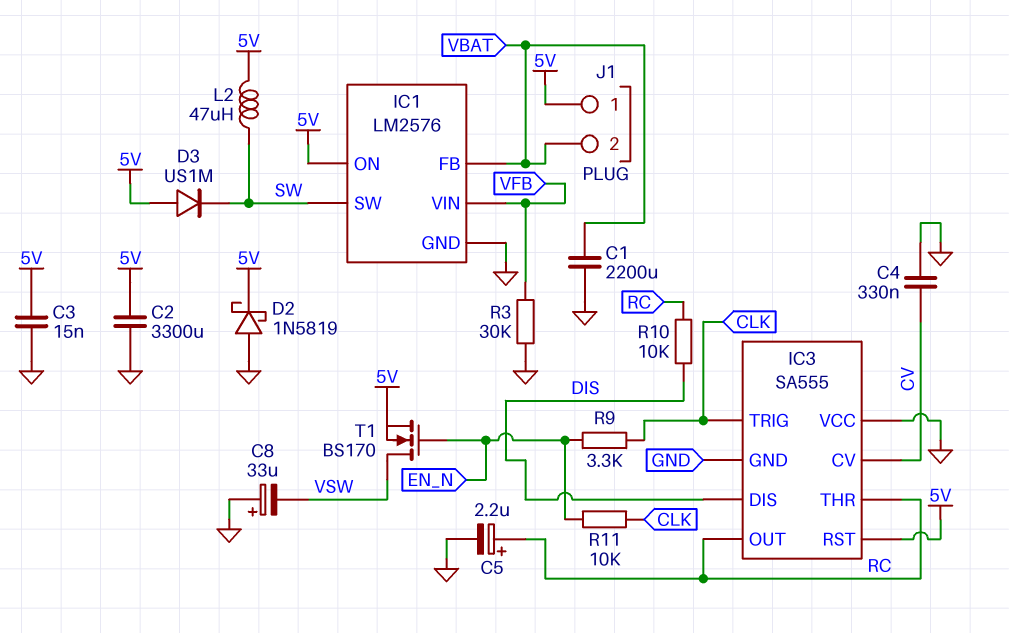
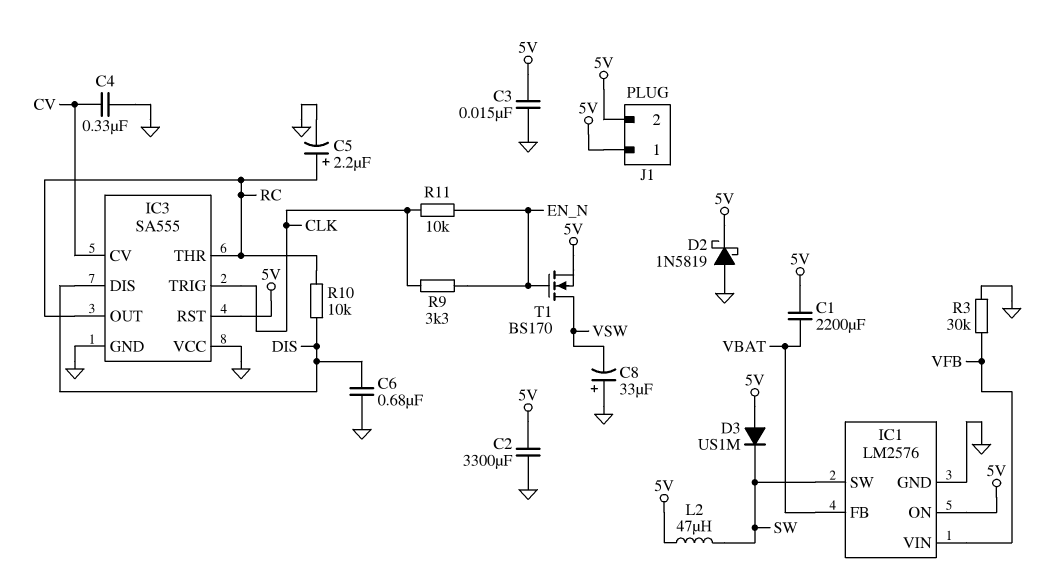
C1: 2200uF (GND, VBAT) -> 2200uF (5V, VBAT)
C6: none -> 680nF (DIS, GND)
J1 pin 2: VBAT -> 5V

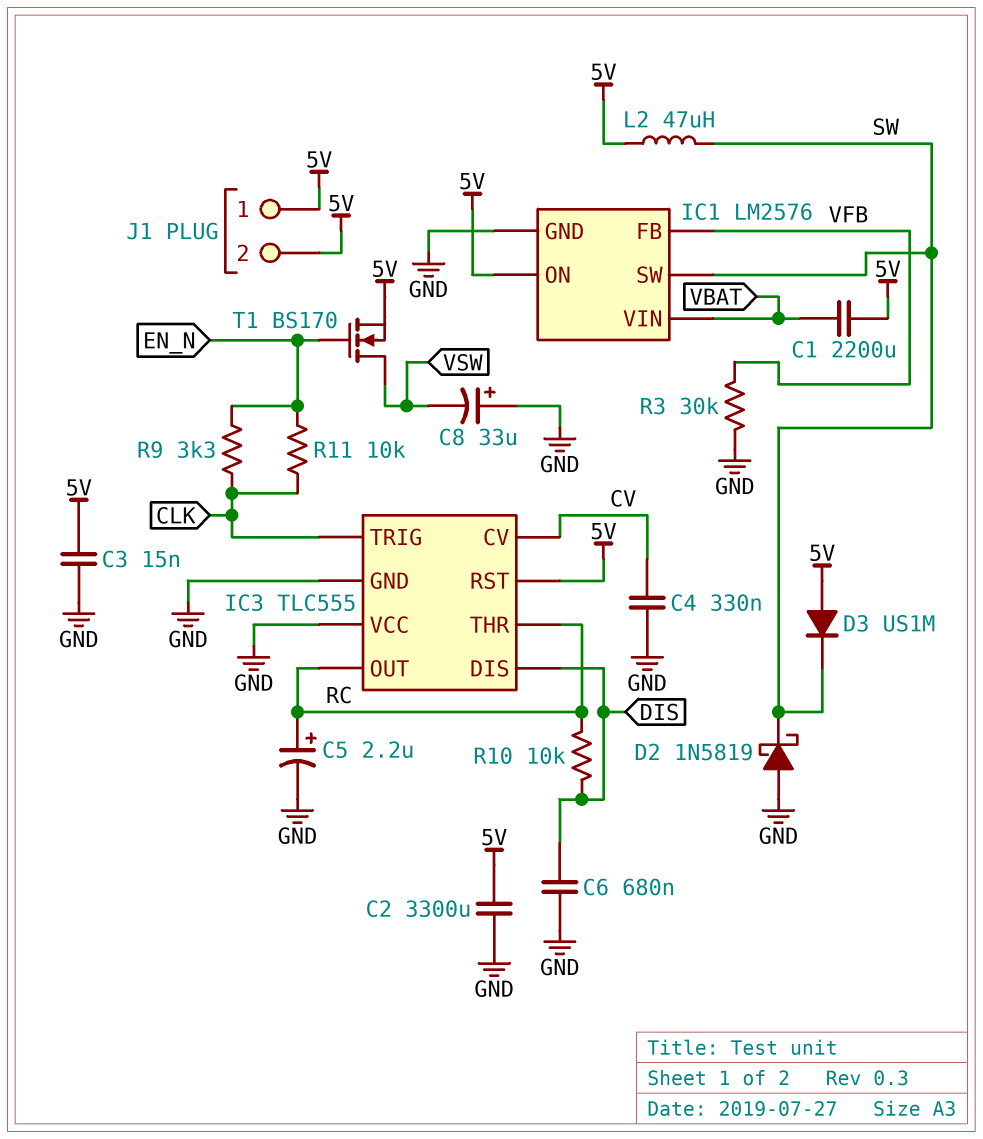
D2: schottky 1N5819 (A GND, K 5V) -> schottky 1N5819 (A GND, K SW)
IC1 pin FB: VBAT -> VFB
IC1 pin VIN: VFB -> VBAT
IC3: SA555 -> TLC555

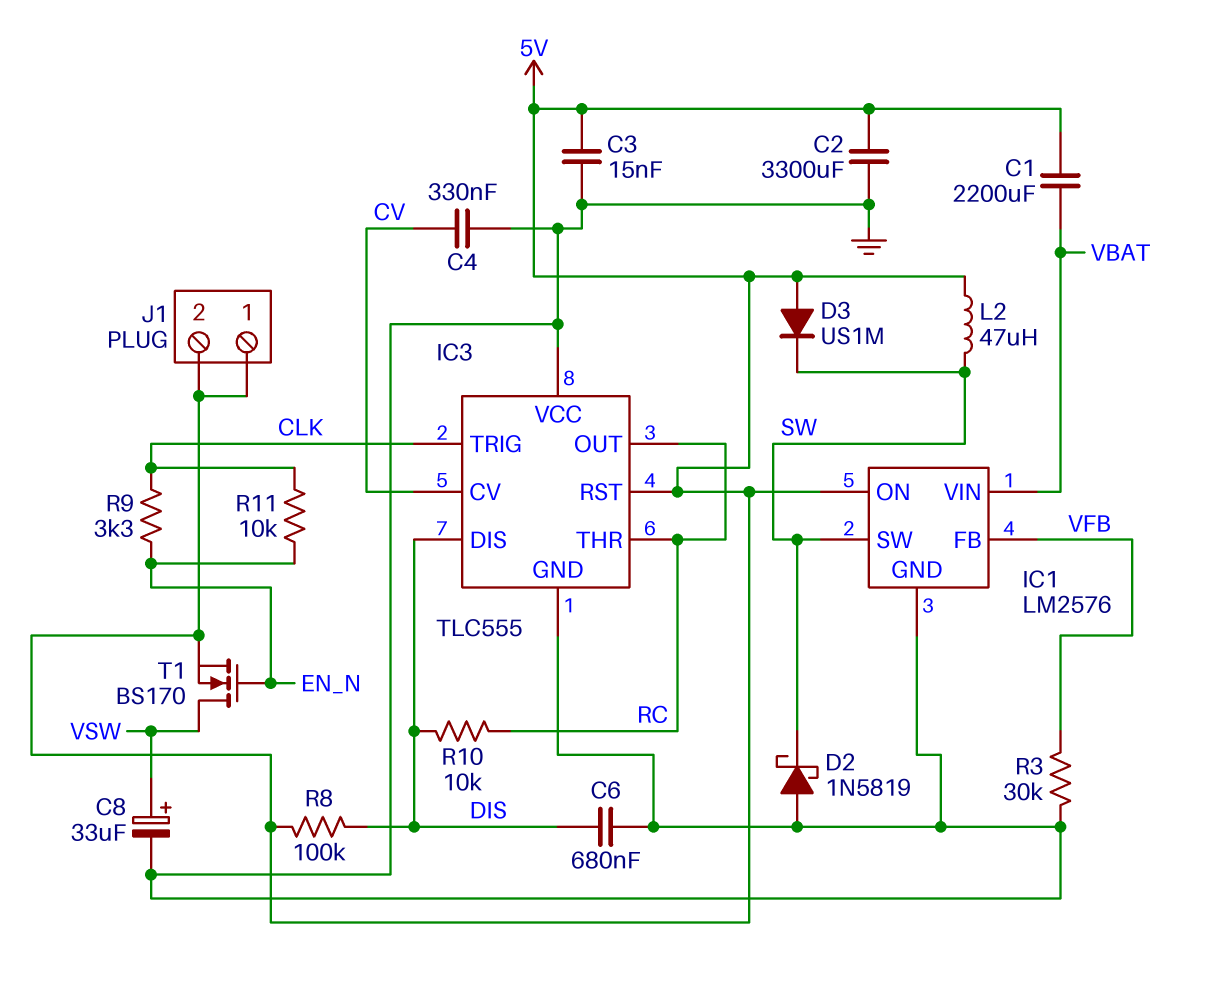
C5: 2.2uF (plus RC, minus GND) -> none
C8: 33uF (plus GND, minus VSW) -> 33uF (plus VSW, minus GND)
R8: none -> 100k (5V, DIS)

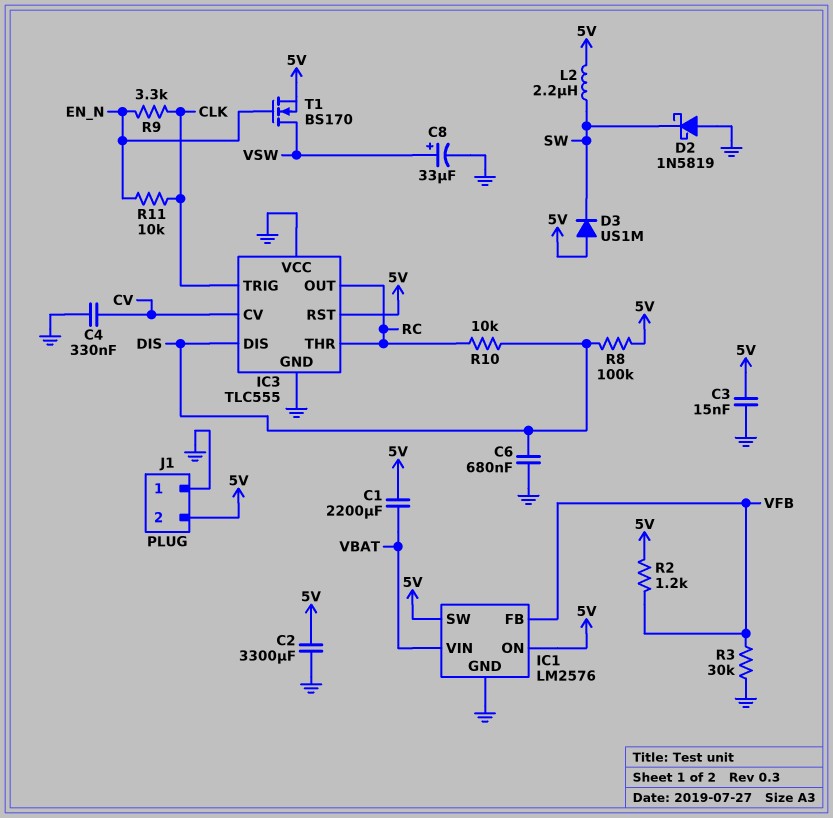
IC1 pin SW: SW -> 5V
J1 pin 1: 5V -> GND
L2: 47uH (5V, SW) -> 2.2uH (5V, SW)
R2: none -> 1.2k (5V, VFB)

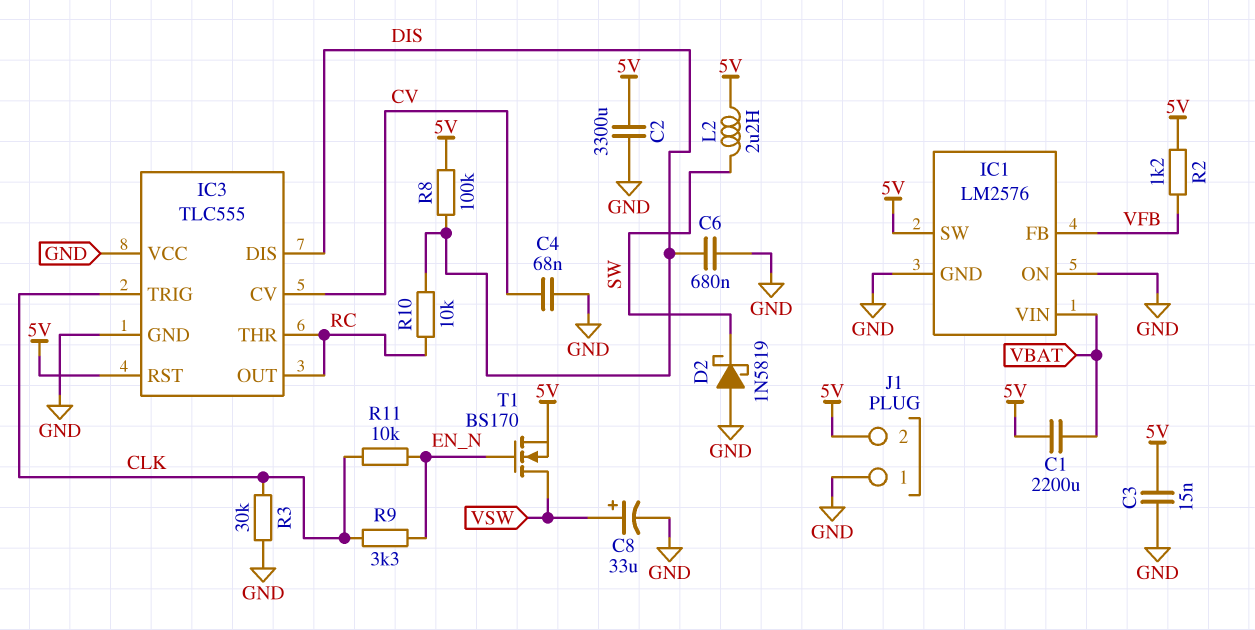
C4: 330nF (CV, GND) -> 68nF (CV, GND)
D3: diode US1M (A 5V, K SW) -> none
IC1 pin ON: 5V -> GND
R3: 30k (GND, VFB) -> 30k (CLK, GND)

